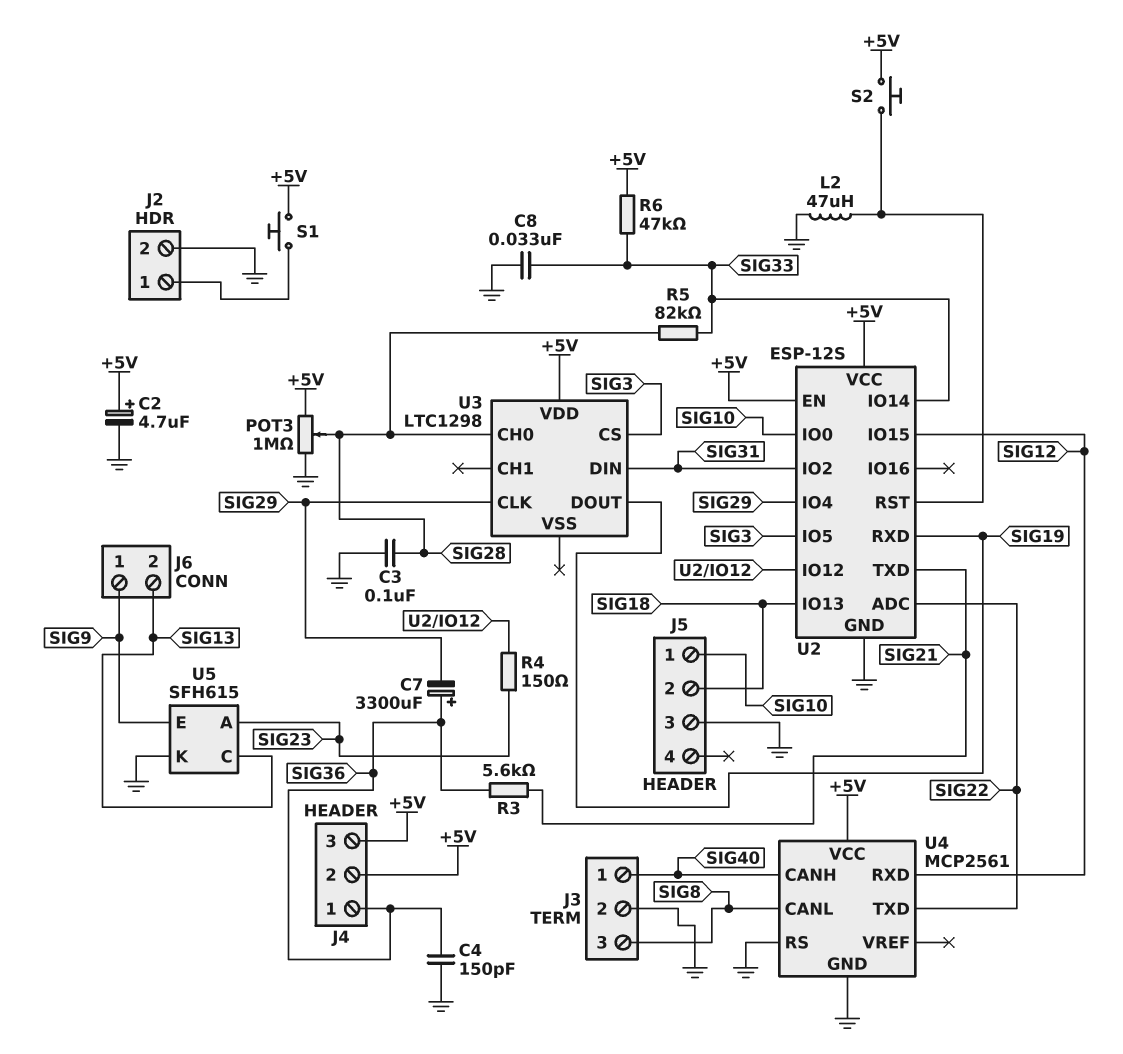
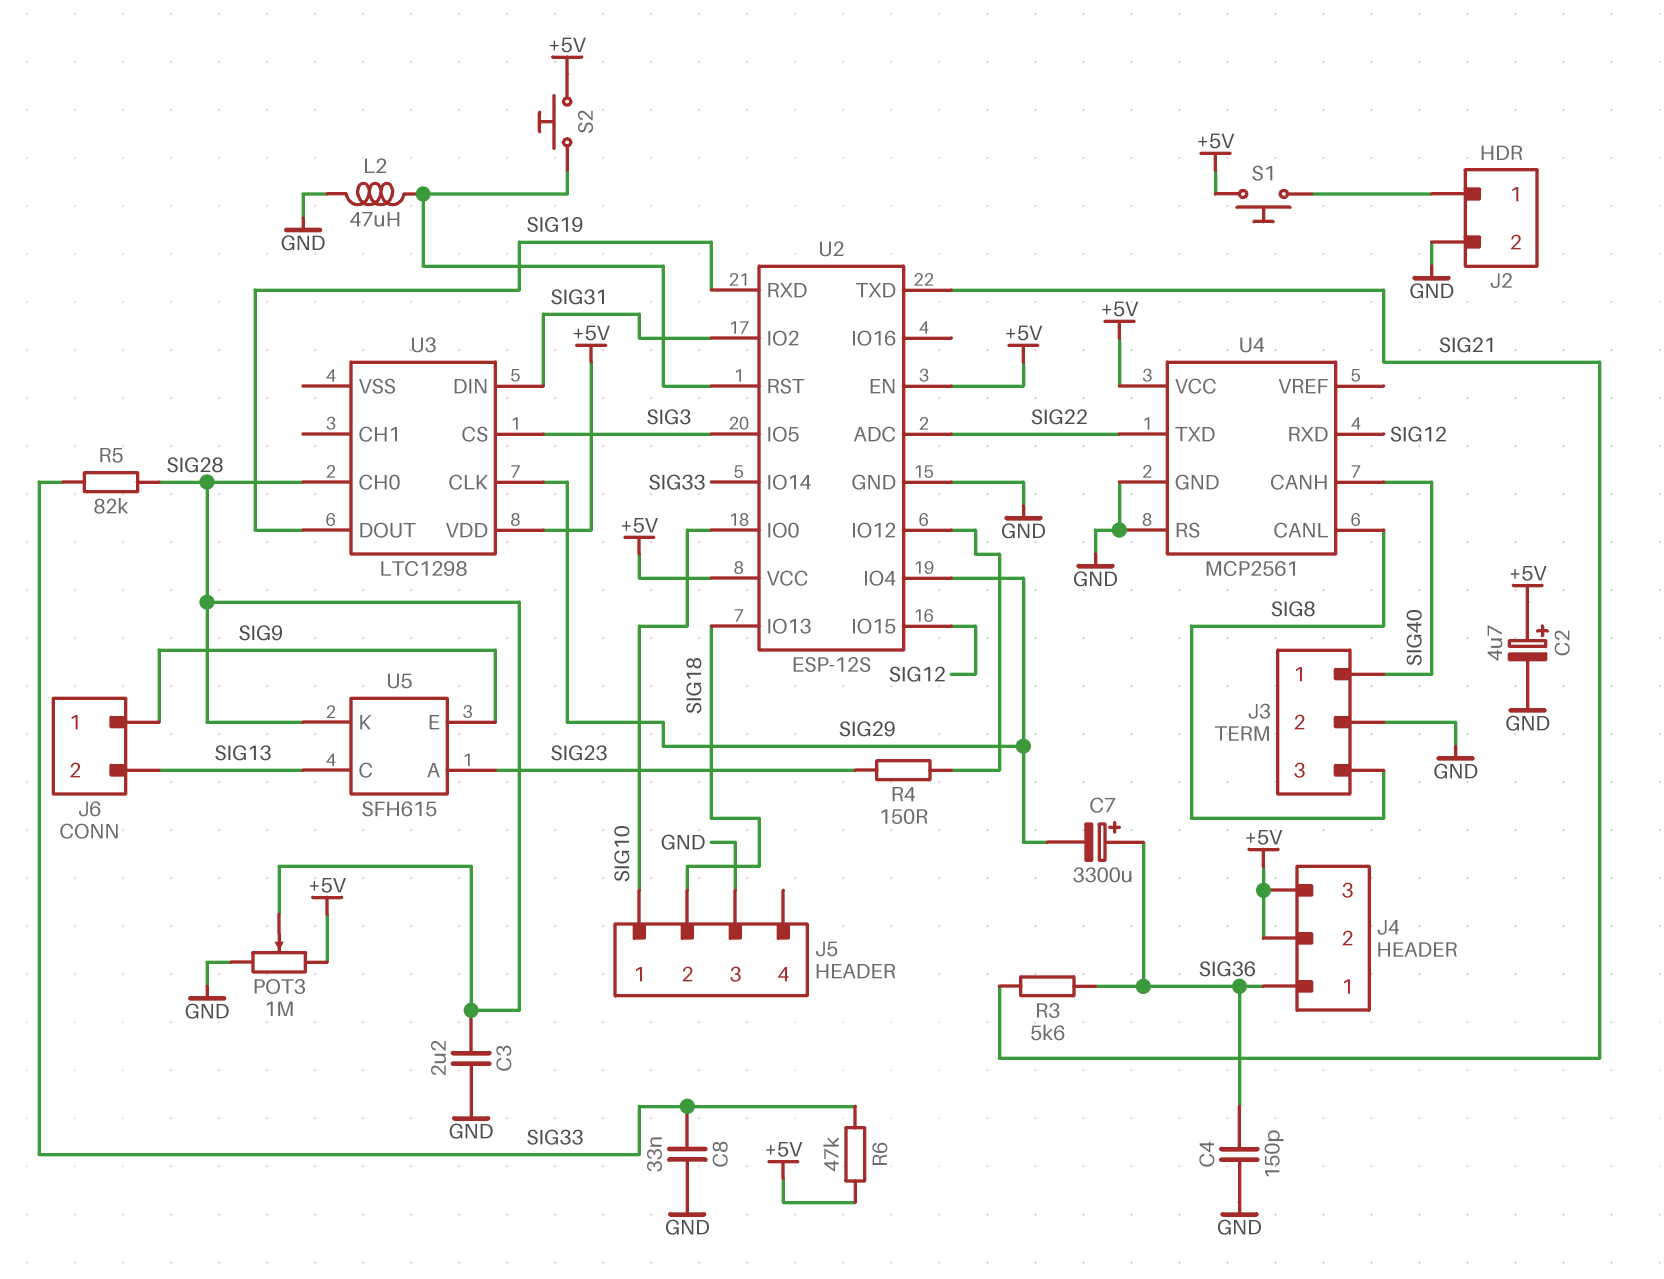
C3: 100nF (GND, SIG28) -> 2.2uF (GND, SIG28)
U5 pin K: GND -> SIG28

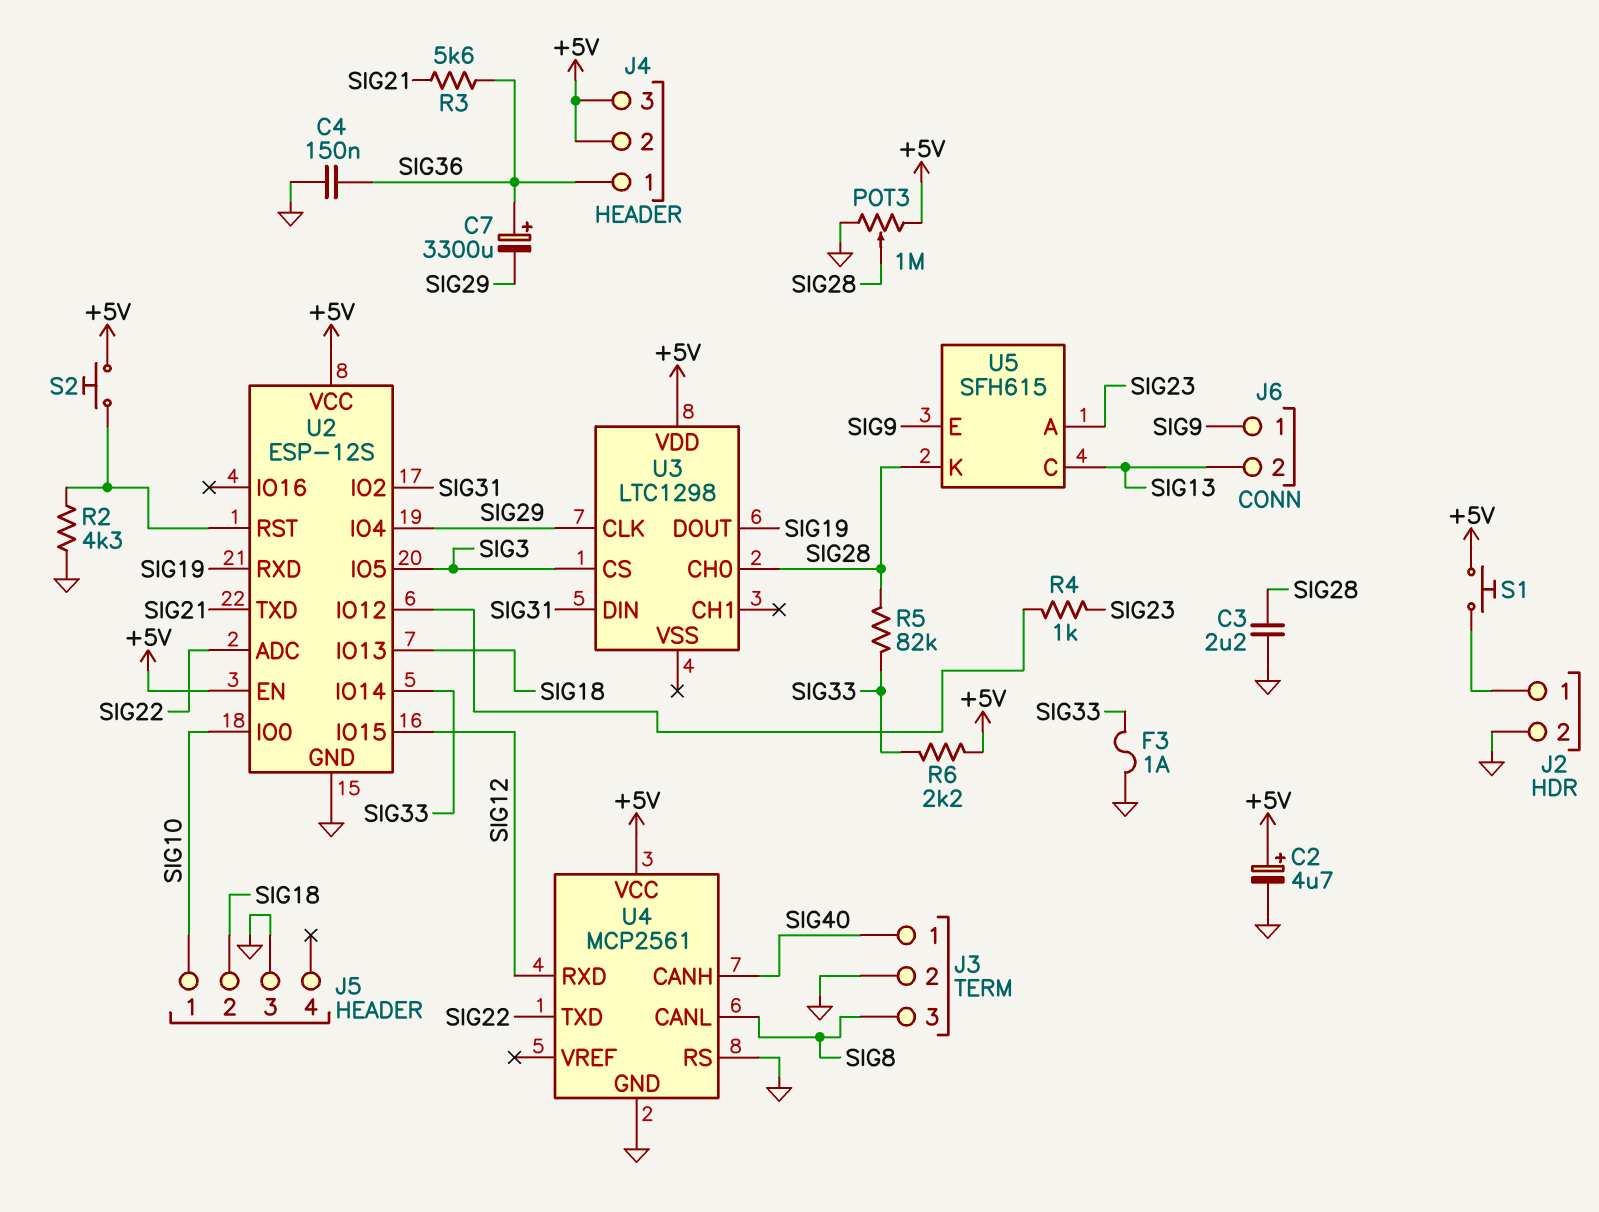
C4: 150pF (GND, SIG36) -> 150nF (GND, SIG36)
C8: 33nF (GND, SIG33) -> none
F3: none -> 1A (GND, SIG33)
L2: 47uH (GND, U2/RST) -> none
R2: none -> 4.3k (GND, U2/RST)
R4: 150 (SIG23, U2/IO12) -> 1k (SIG23, U2/IO12)
R6: 47k (+5V, SIG33) -> 2.2k (+5V, SIG33)

